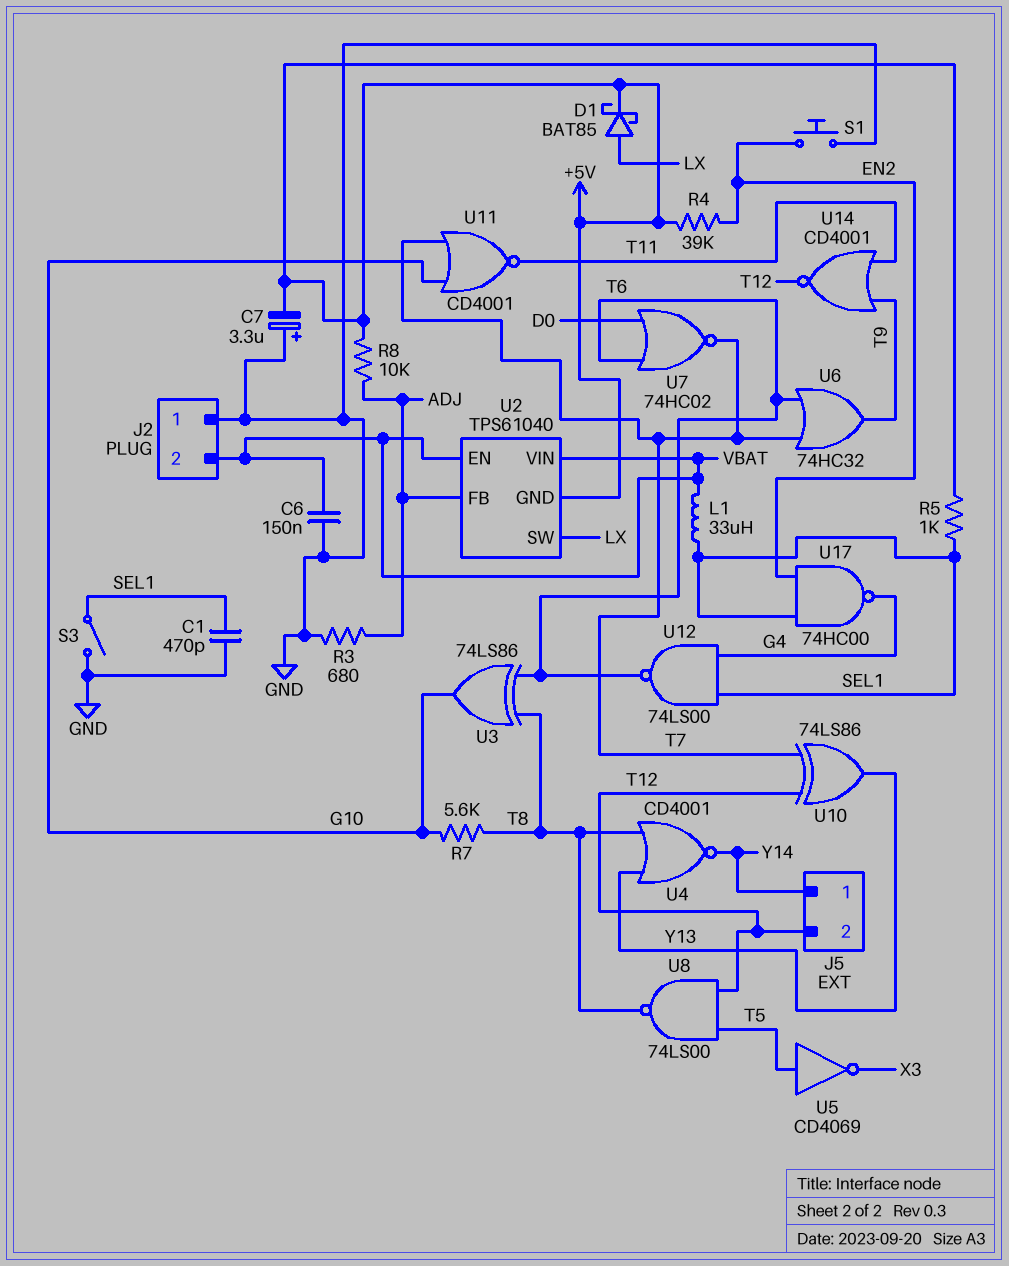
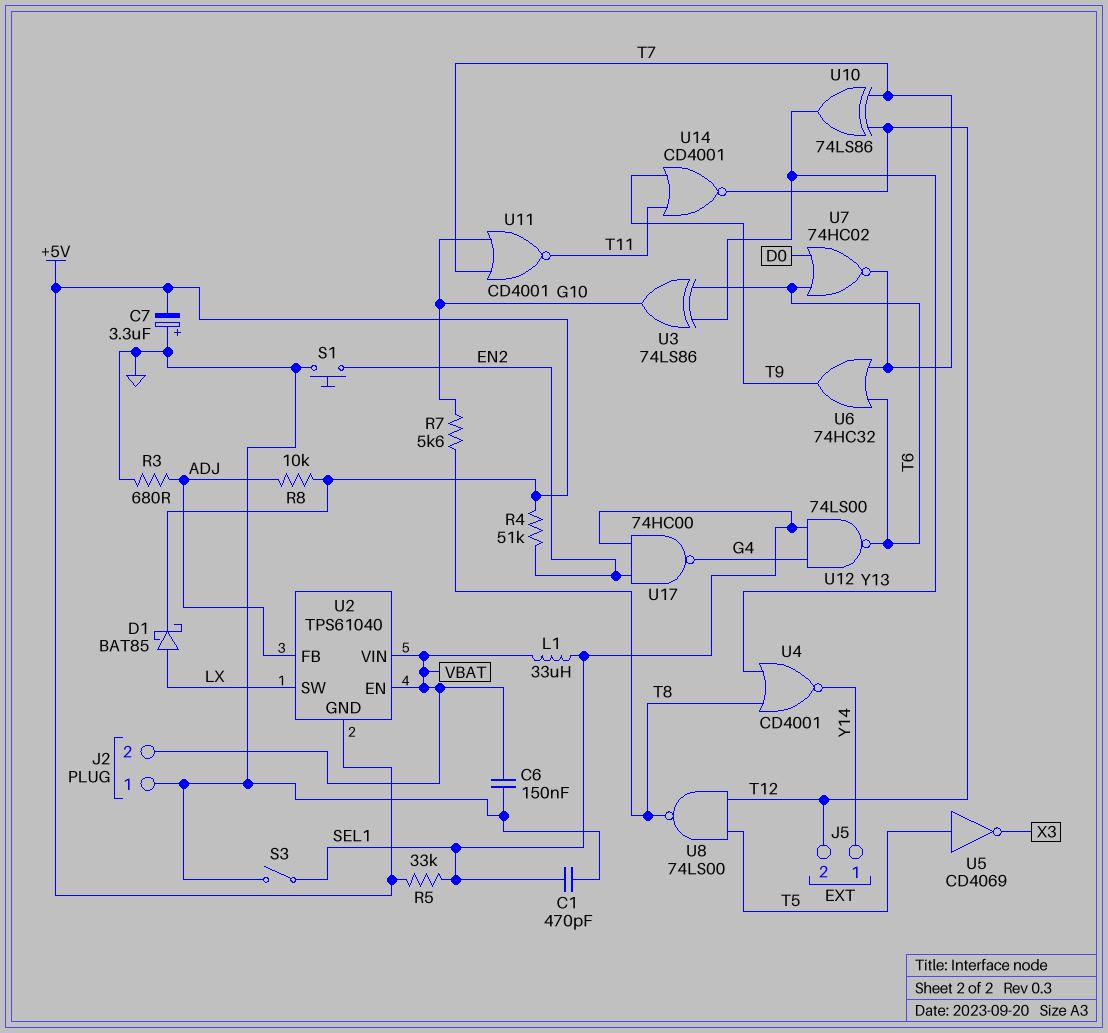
R4: 39k (+5V, EN2) -> 51k (+5V, EN2)
R5: 1k (+5V, SEL1) -> 33k (+5V, SEL1)
U3: XOR 74LS86 (in T6, in T8, out G10) -> XOR 74LS86 (in T6, in Y13, out G10)

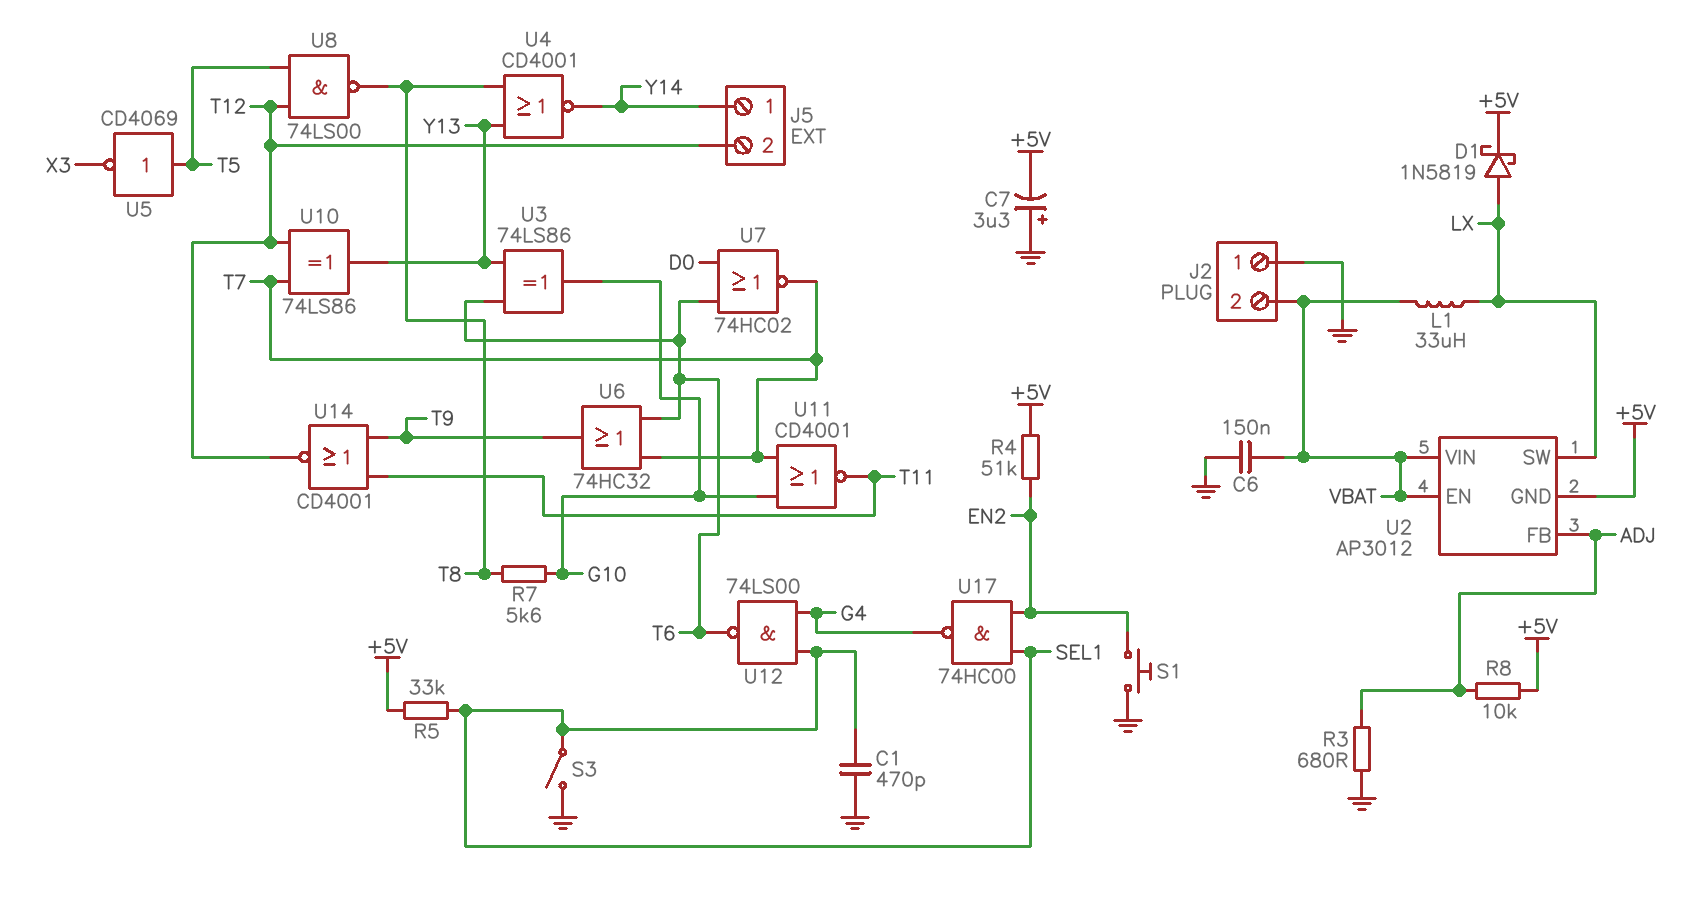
D1: schottky BAT85 (A LX, K +5V) -> schottky 1N5819 (A LX, K +5V)
L1: 33uH (SEL1, VBAT) -> 33uH (LX, VBAT)
U2: TPS61040 -> AP3012

